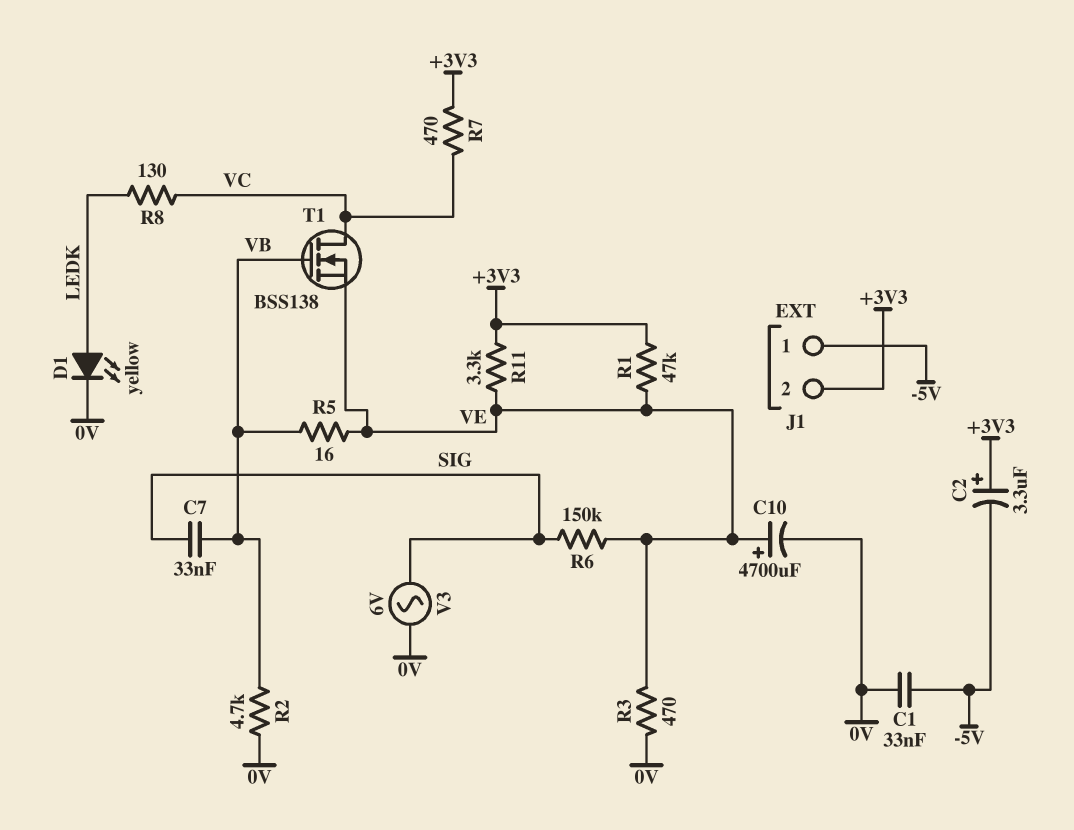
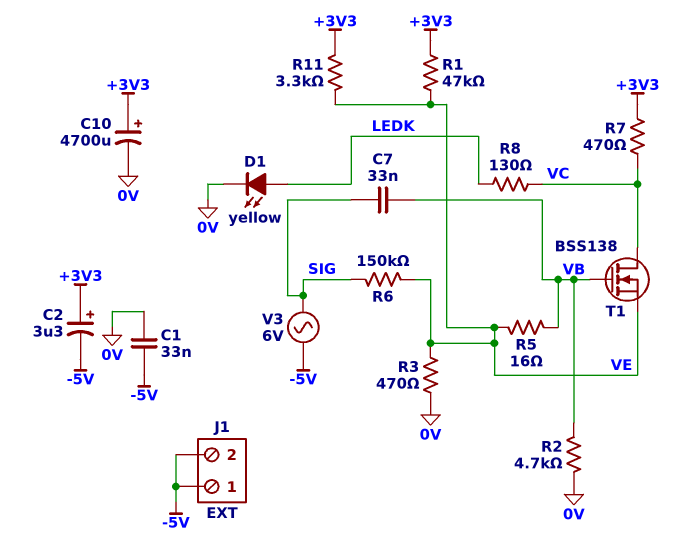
C10: 4700uF (plus VE, minus 0V) -> 4700uF (plus +3V3, minus 0V)
J1 pin 2: +3V3 -> -5V
V3: AC 6V (0V, SIG) -> AC 6V (-5V, SIG)

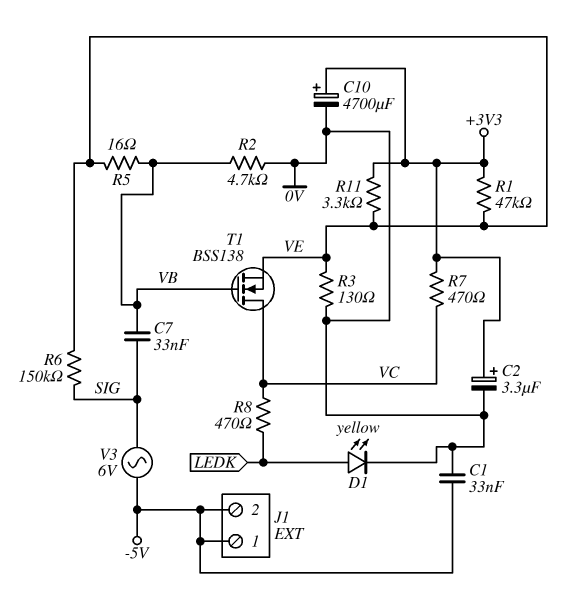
C2: 3.3uF (plus +3V3, minus -5V) -> 3.3uF (plus +3V3, minus 0V)
R3: 470 (0V, VE) -> 130 (0V, VE)
R8: 130 (LEDK, VC) -> 470 (LEDK, VC)

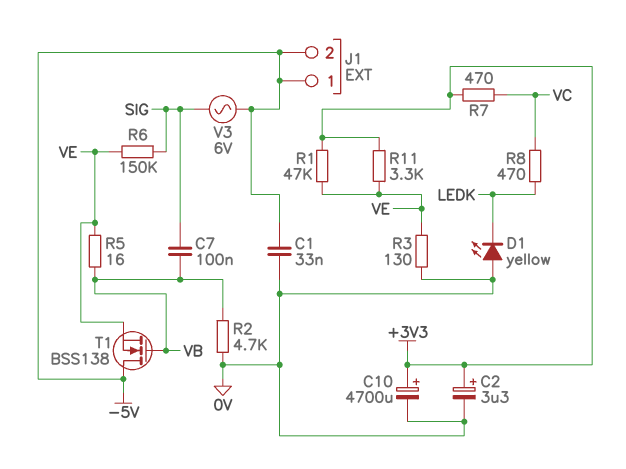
C7: 33nF (SIG, VB) -> 100nF (SIG, VB)
D1: LED yellow (A LEDK, K 0V) -> LED yellow (A 0V, K LEDK)
T1: NMOS BSS138 (G VB, D VC, S VE) -> NMOS BSS138 (G VB, D -5V, S VE)

